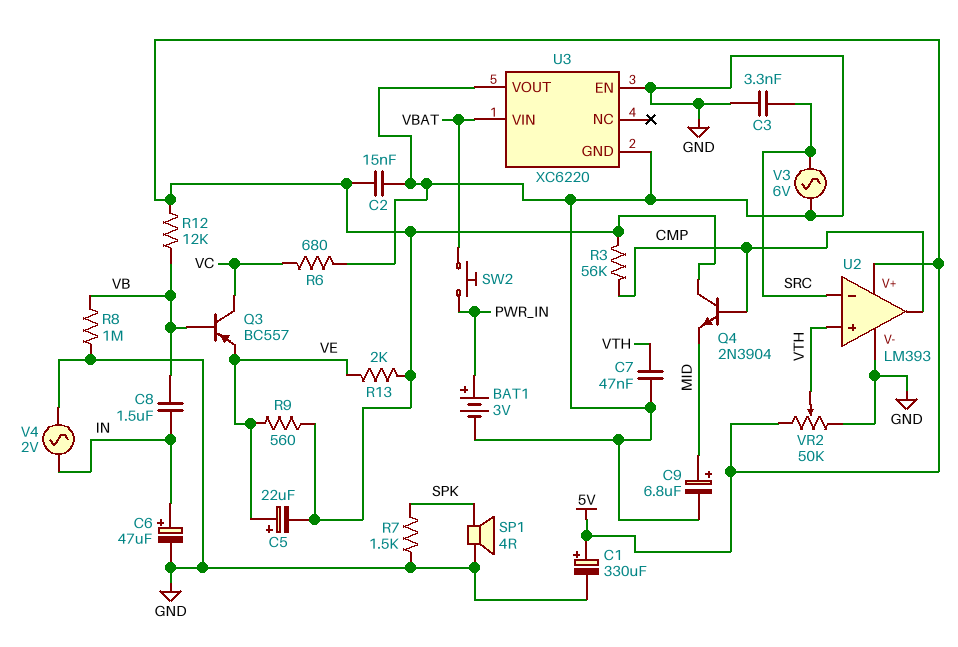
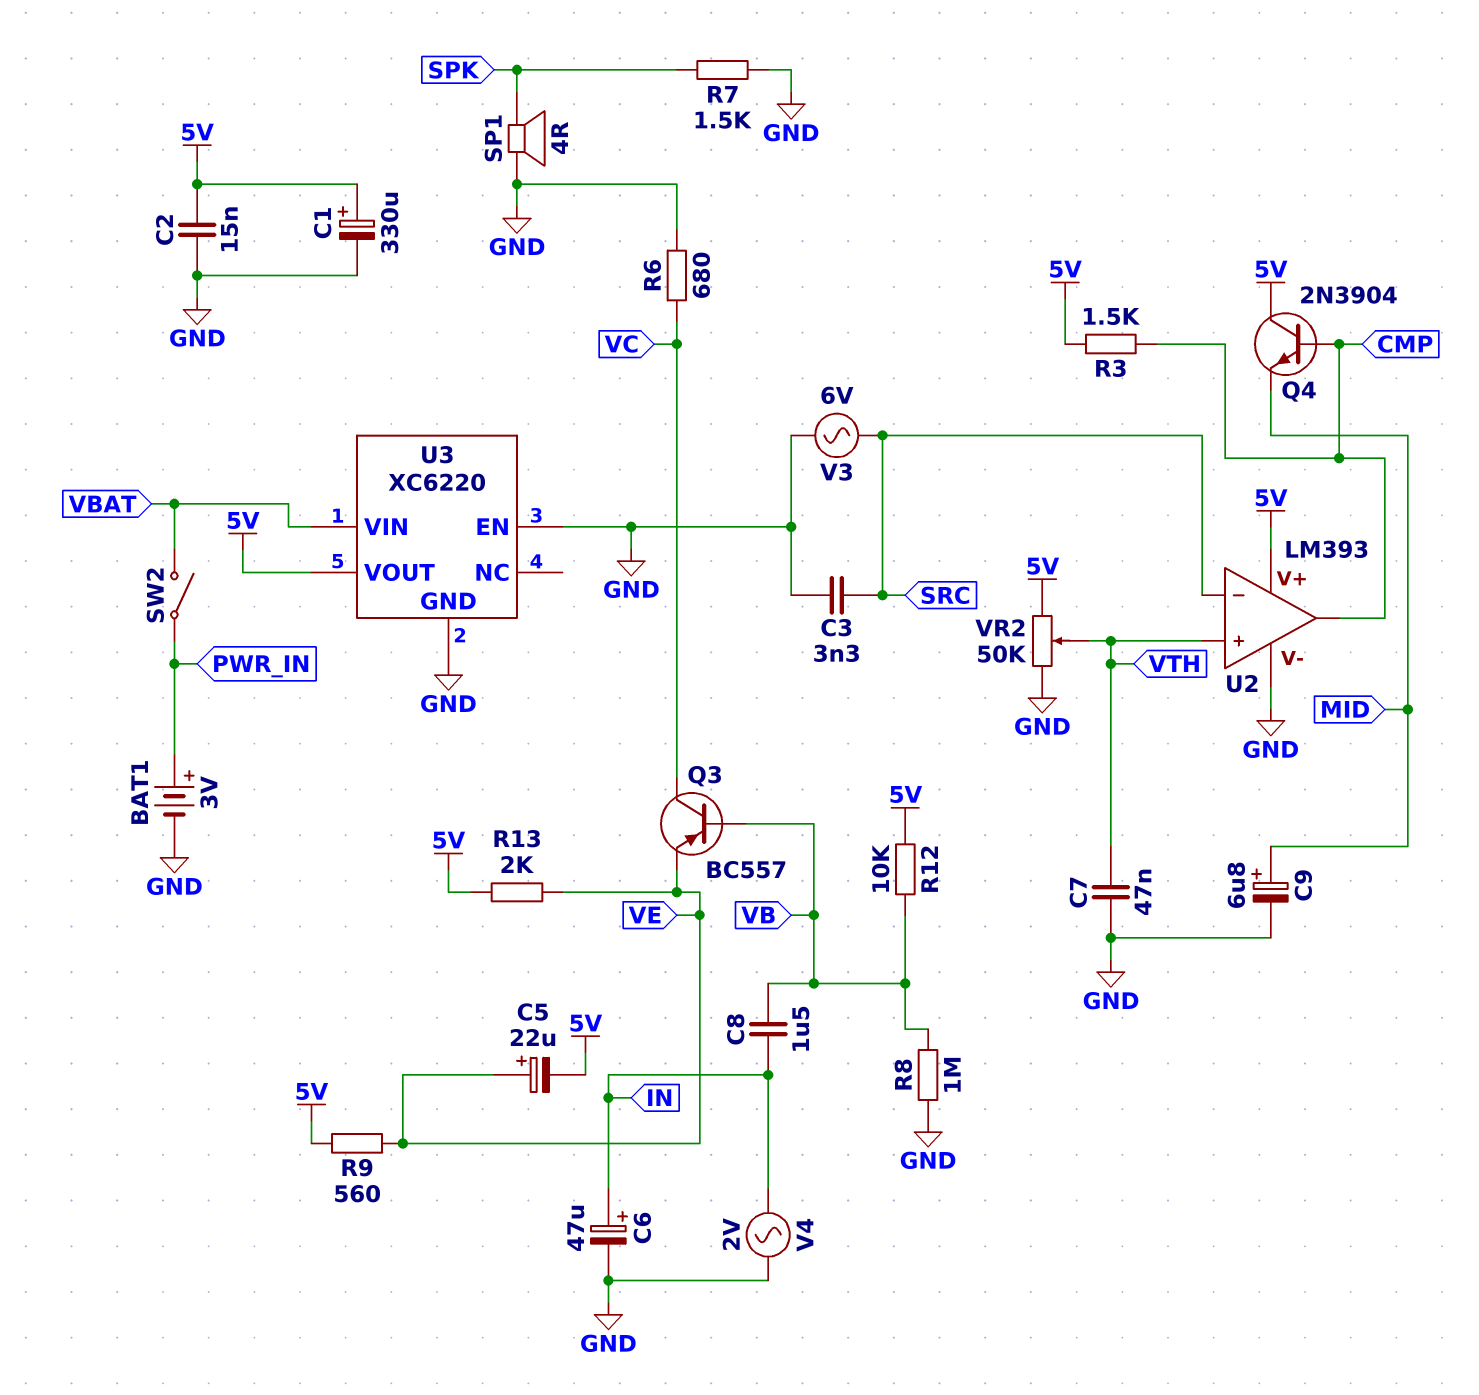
R3: 56k (5V, CMP) -> 1.5k (5V, CMP)
R12: 12k (5V, VB) -> 10k (5V, VB)
SW2: button (PWR_IN, VBAT) -> switch (PWR_IN, VBAT)
U3 pin VOUT: GND -> 5V

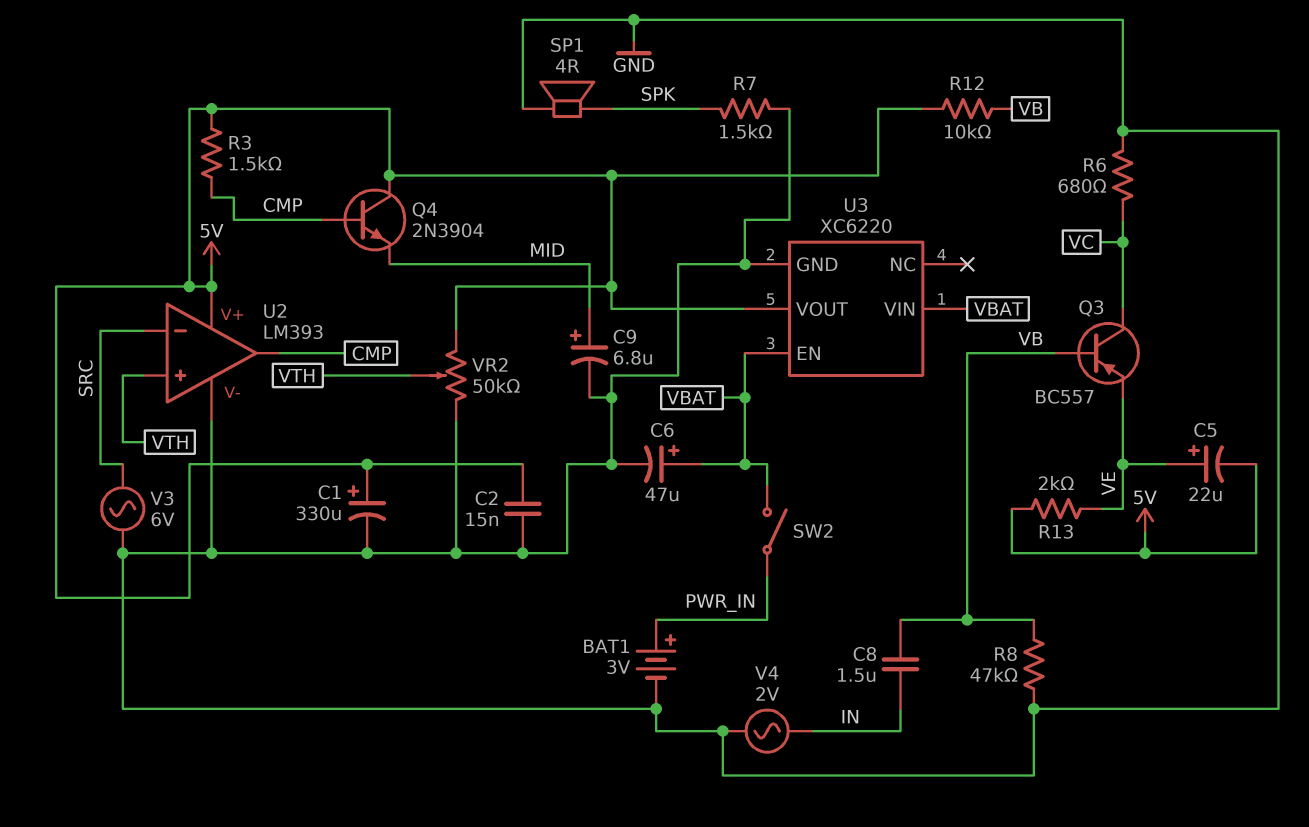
C3: 3.3nF (GND, SRC) -> none
C6: 47uF (plus IN, minus GND) -> 47uF (plus VBAT, minus GND)
C7: 47nF (GND, VTH) -> none
R8: 1M (GND, VB) -> 47k (GND, VB)
R9: 560 (5V, VE) -> none
U3 pin EN: GND -> VBAT

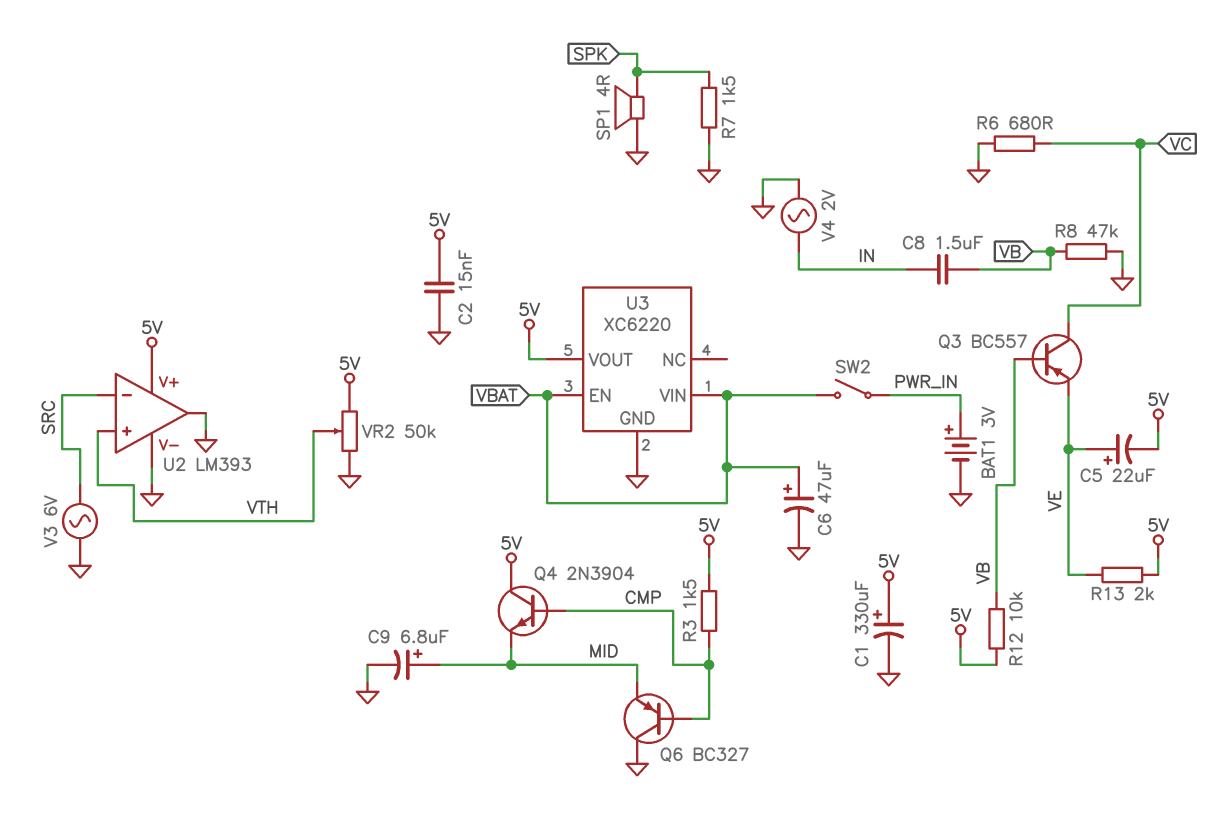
Q6: none -> PNP BC327 (B CMP, C GND, E MID)
U2 pin out: CMP -> GND

